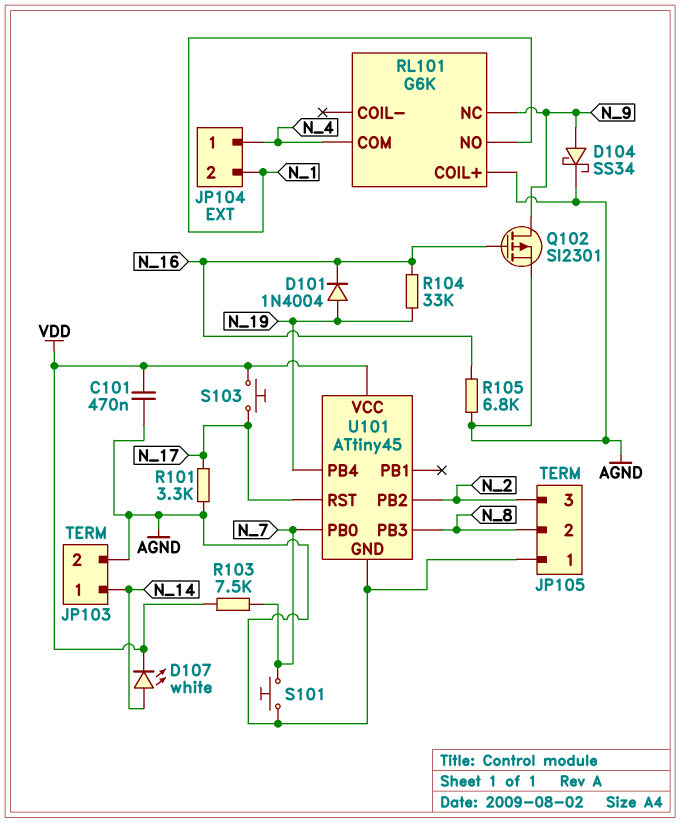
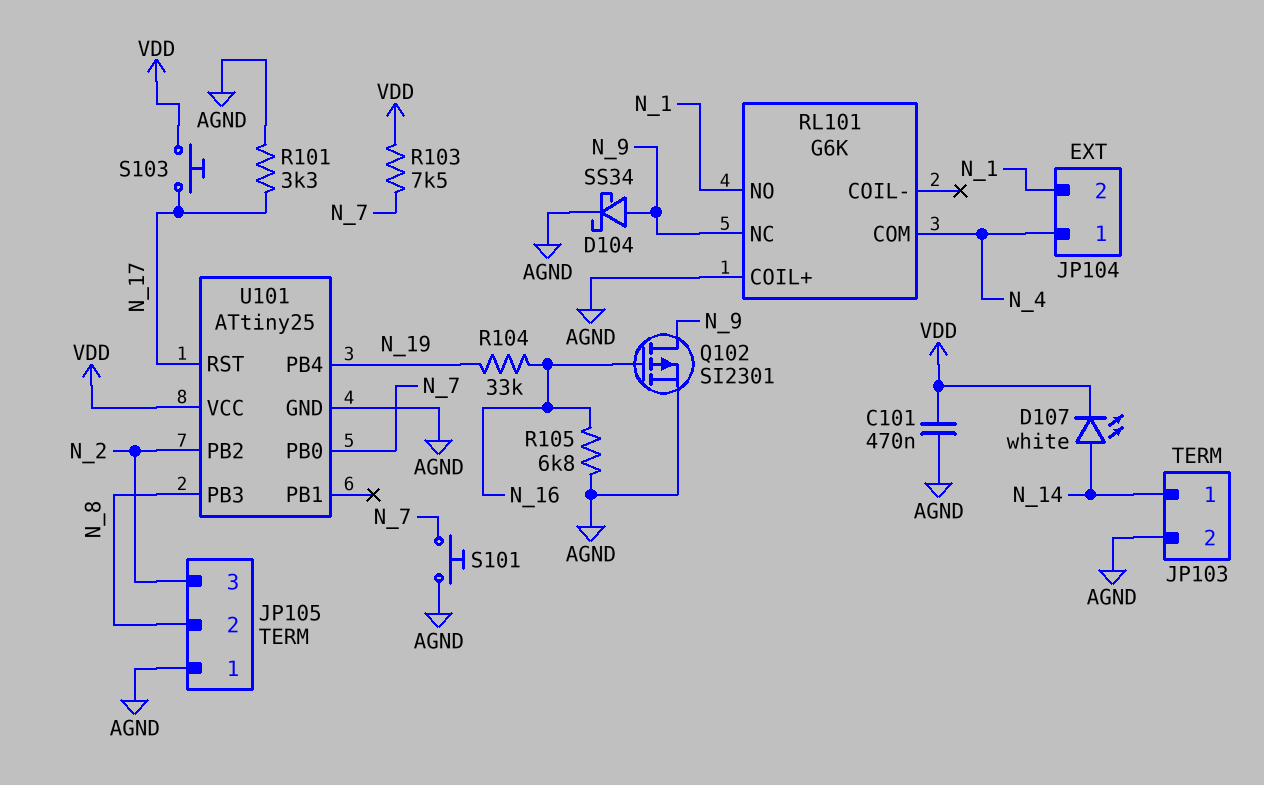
D101: diode 1N4004 (A N_19, K N_16) -> none
U101: ATtiny45 -> ATtiny25

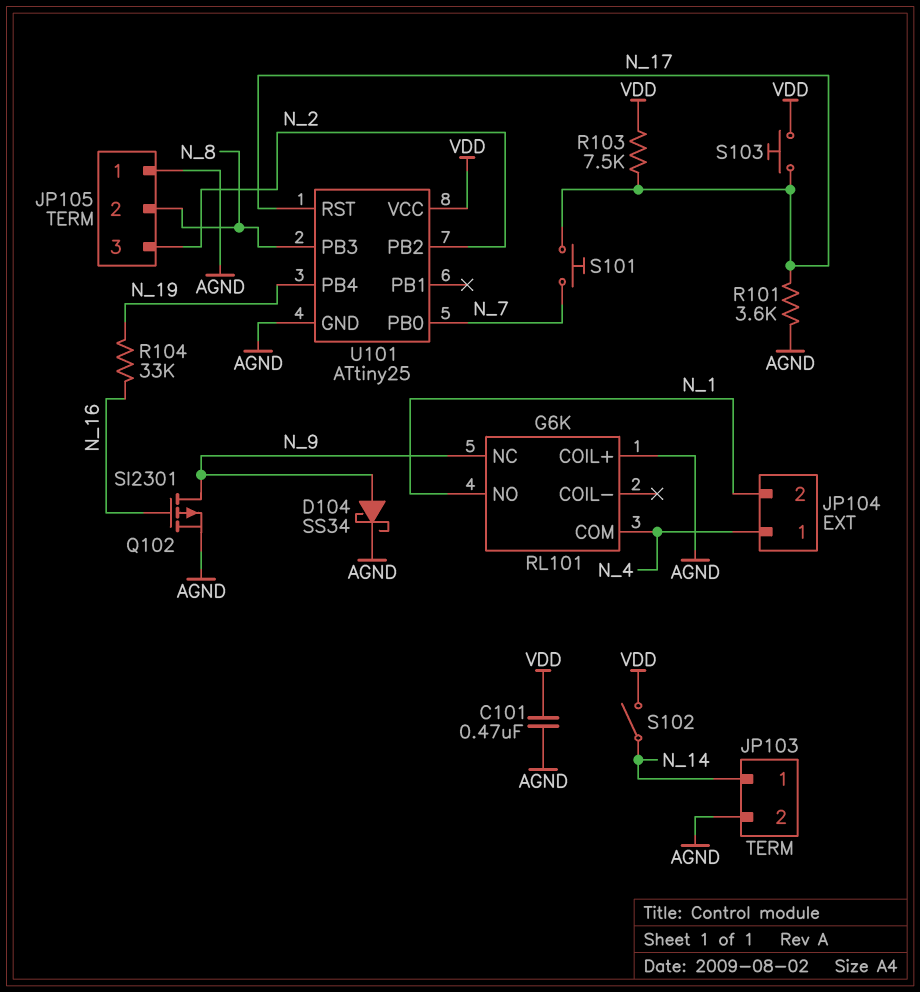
D107: LED white (A N_14, K VDD) -> none
R101: 3.3k (AGND, N_17) -> 3.6k (AGND, N_17)
R103: 7.5k (N_7, VDD) -> 7.5k (N_17, VDD)
R105: 6.8k (AGND, N_16) -> none
S101: button (AGND, N_7) -> button (N_7, N_17)
S102: none -> switch (N_14, VDD)

